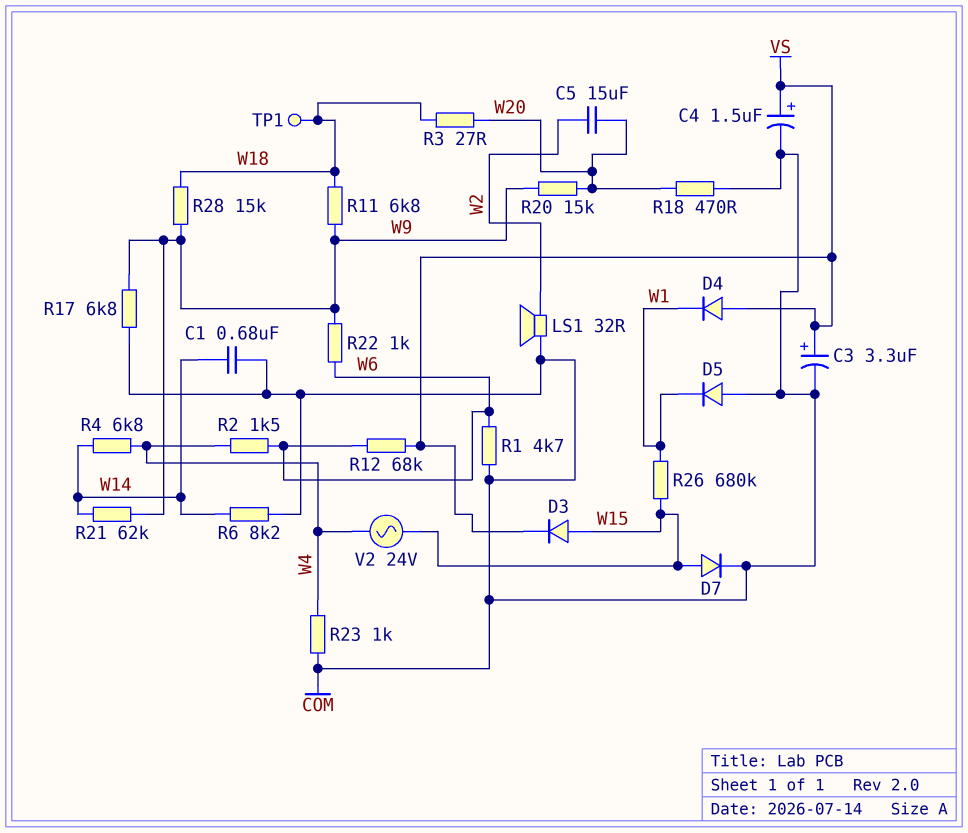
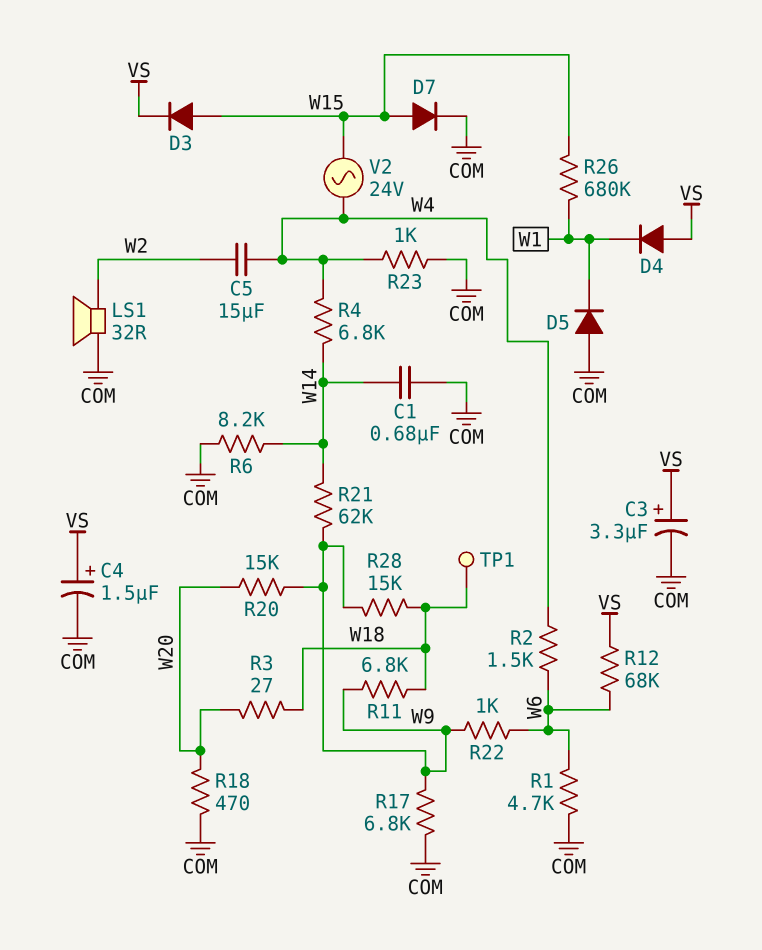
C5: 15uF (W2, W20) -> 15uF (W2, W4)

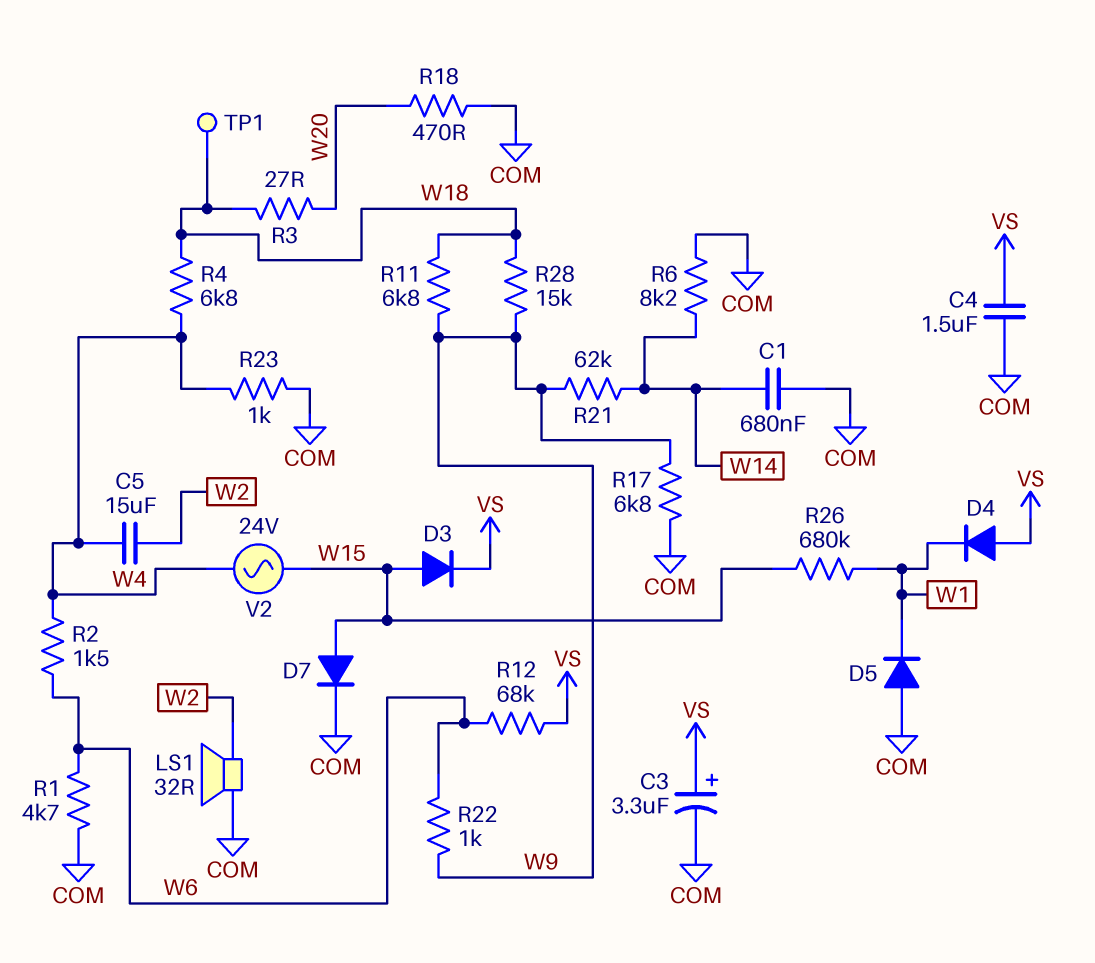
C4: 1.5uF (plus VS, minus COM) -> 1.5uF (COM, VS)
R4: 6.8k (W4, W14) -> 6.8k (W4, W18)
R20: 15k (W9, W20) -> none

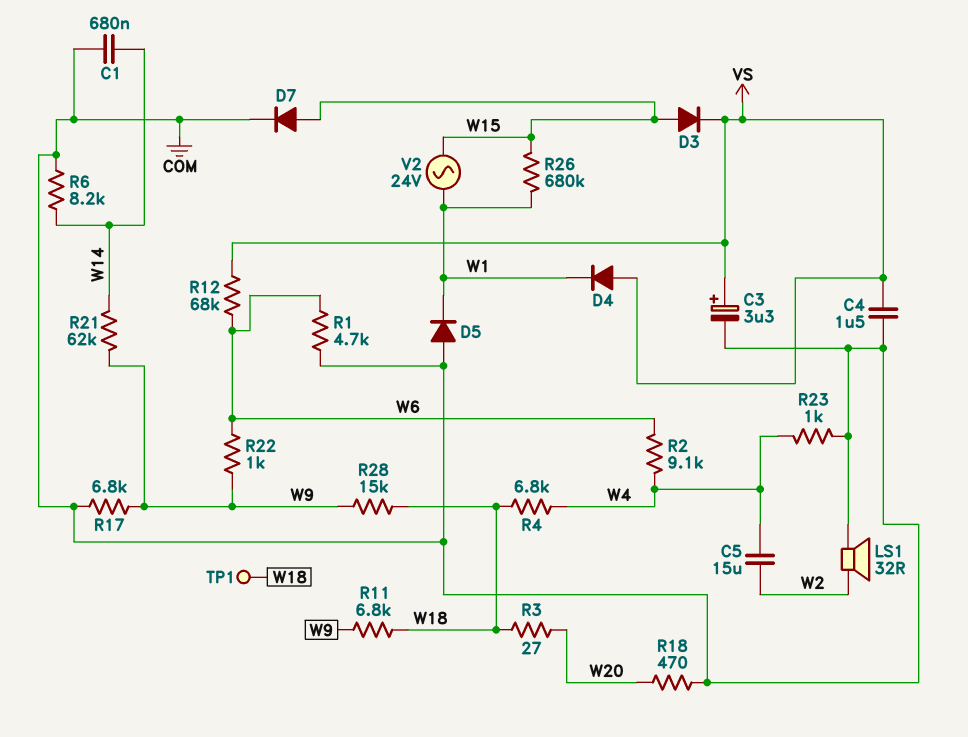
R2: 1.5k (W4, W6) -> 9.1k (W4, W6)
V2: AC 24V (W4, W15) -> AC 24V (W1, W15)

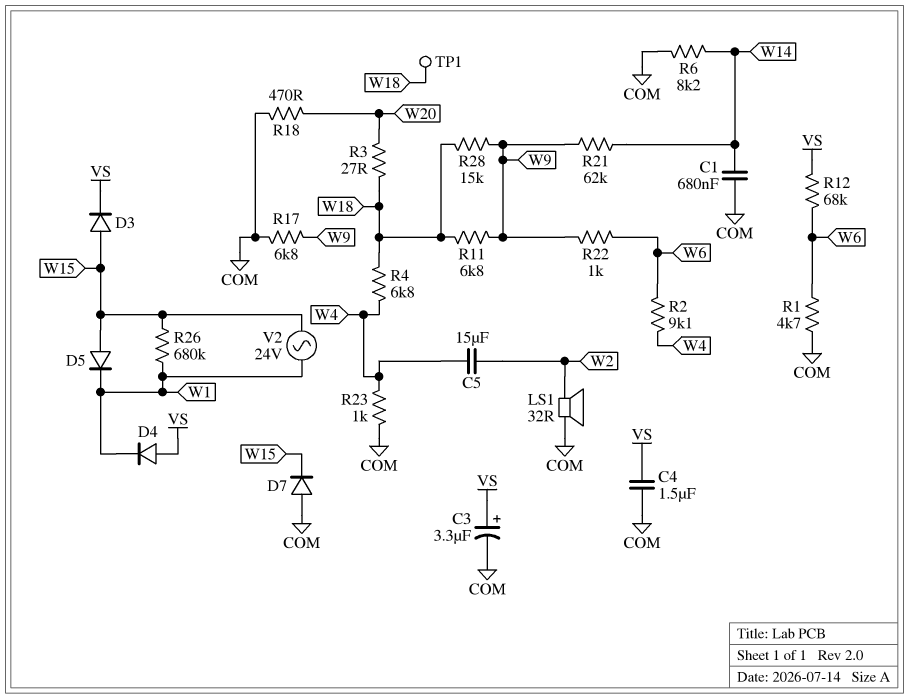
D5: diode (A COM, K W1) -> diode (A W15, K W1)
D7: diode (A W15, K COM) -> diode (A COM, K W15)

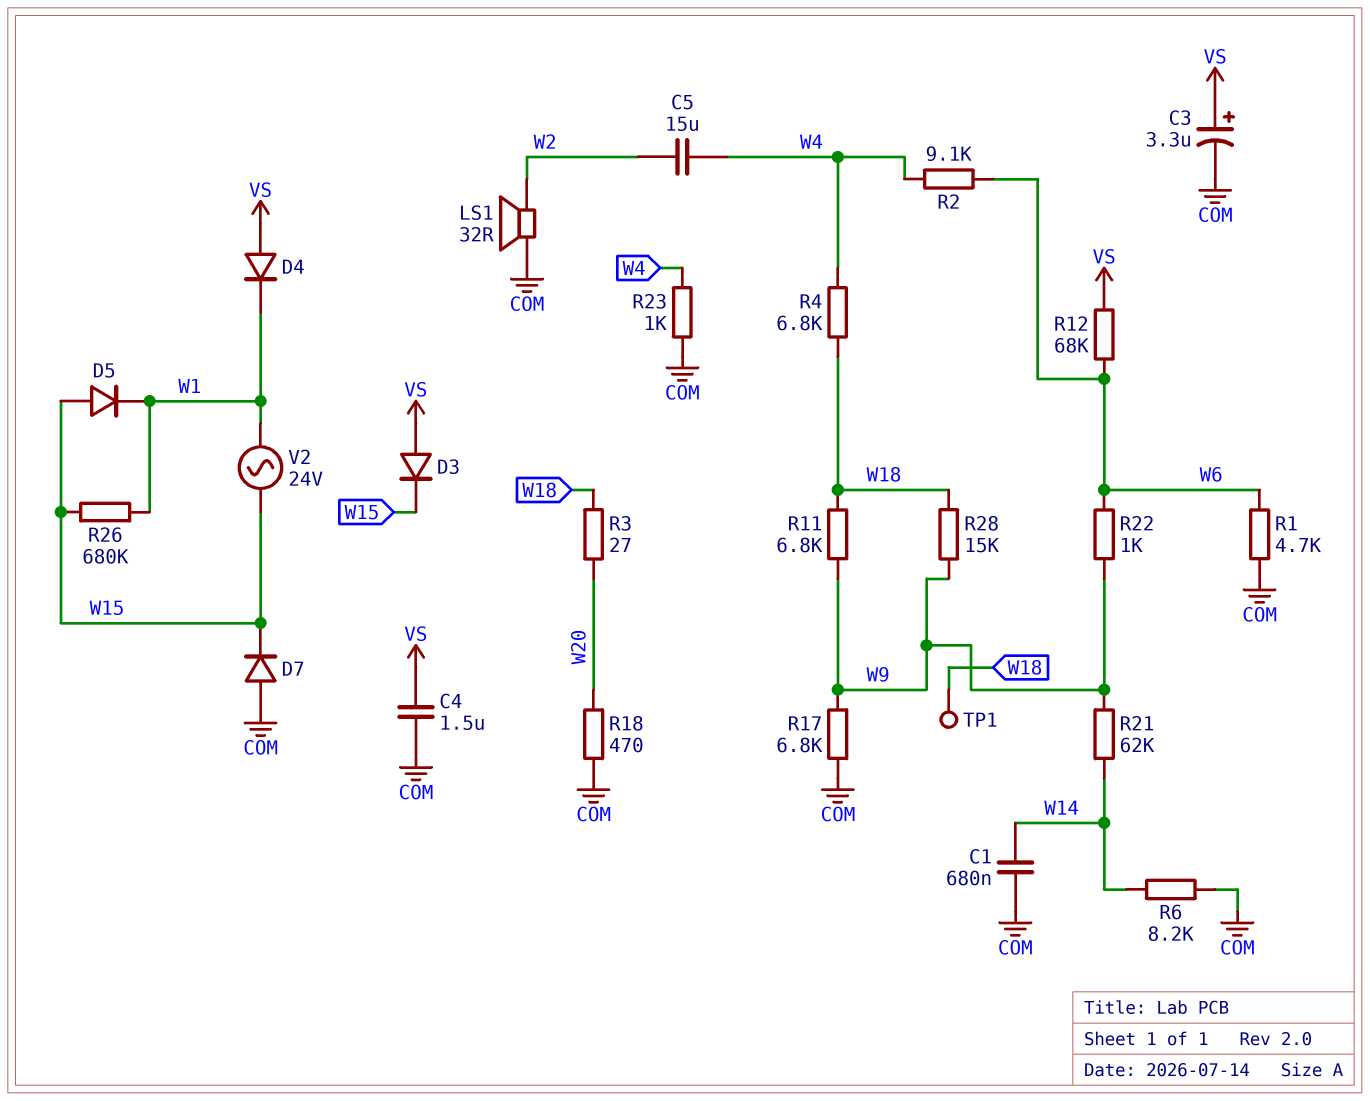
D3: diode (A W15, K VS) -> diode (A VS, K W15)

